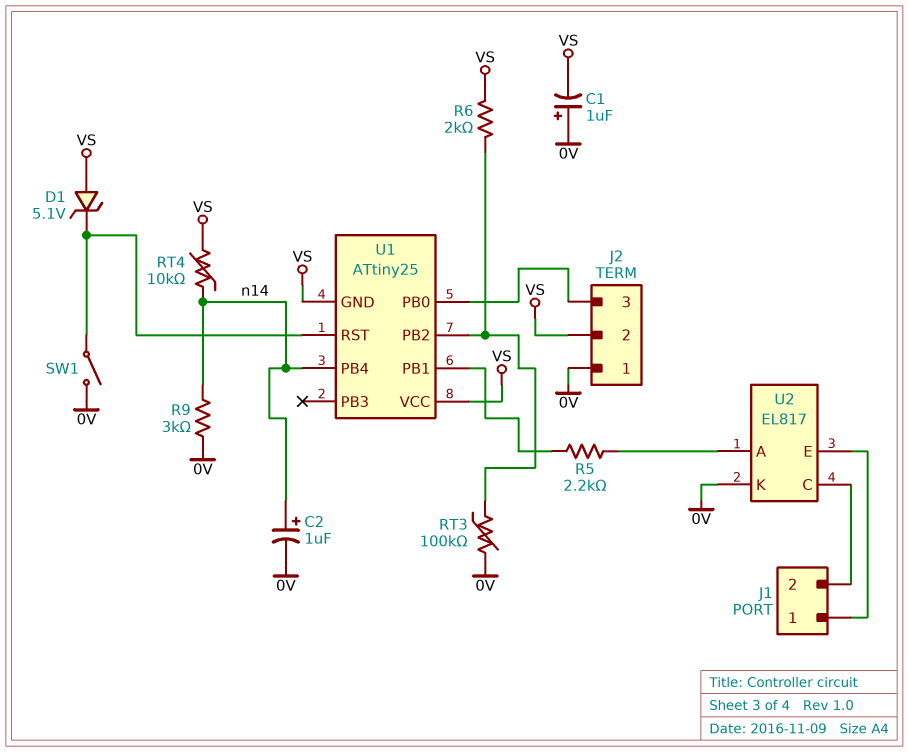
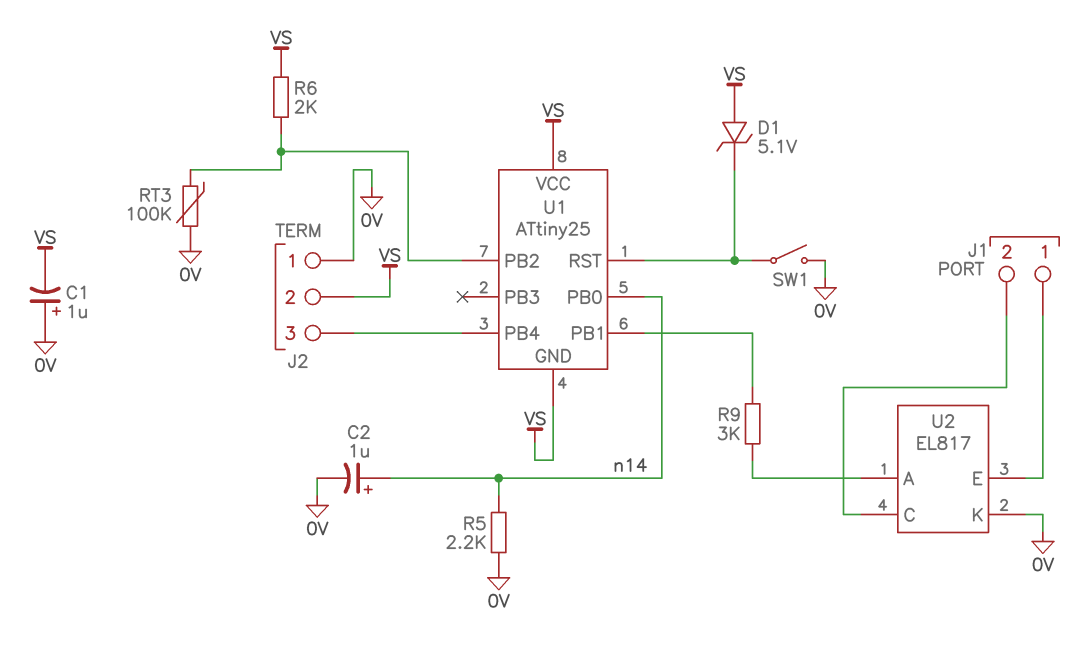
R5: 2.2k (U1/PB1, U2/A) -> 2.2k (0V, n14)
R9: 3k (0V, n14) -> 3k (U1/PB1, U2/A)
RT4: 10k (VS, n14) -> none
U1 pin PB0: J2/3 -> n14
U1 pin PB4: n14 -> J2/3

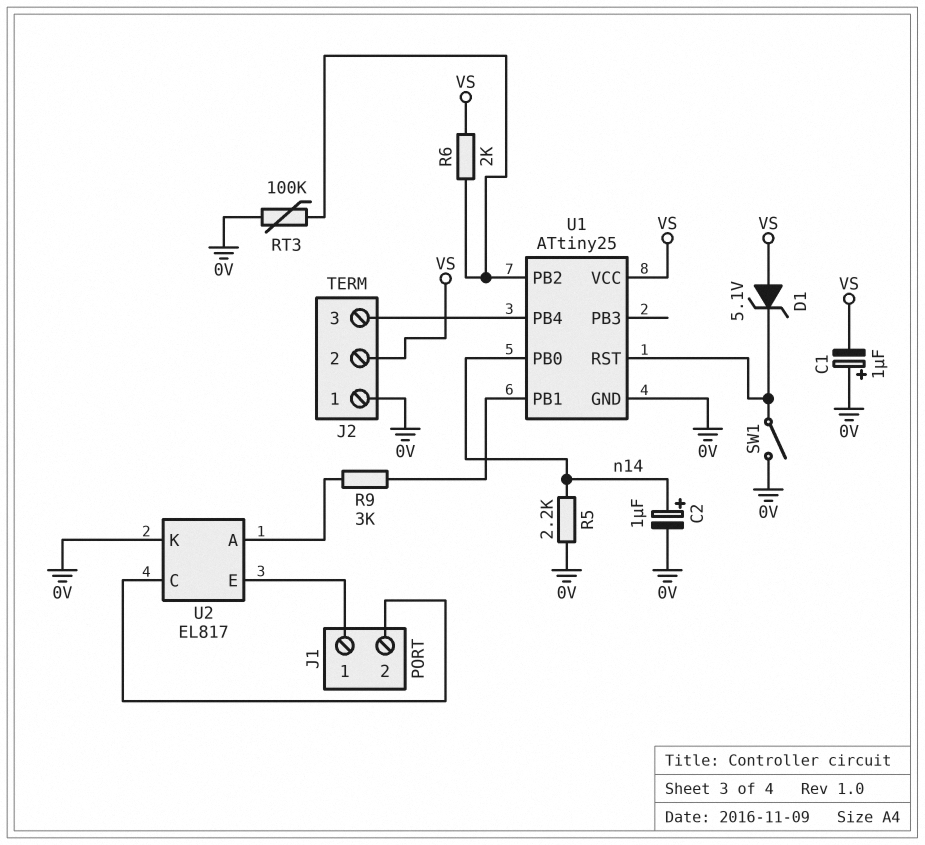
U1 pin GND: VS -> 0V

